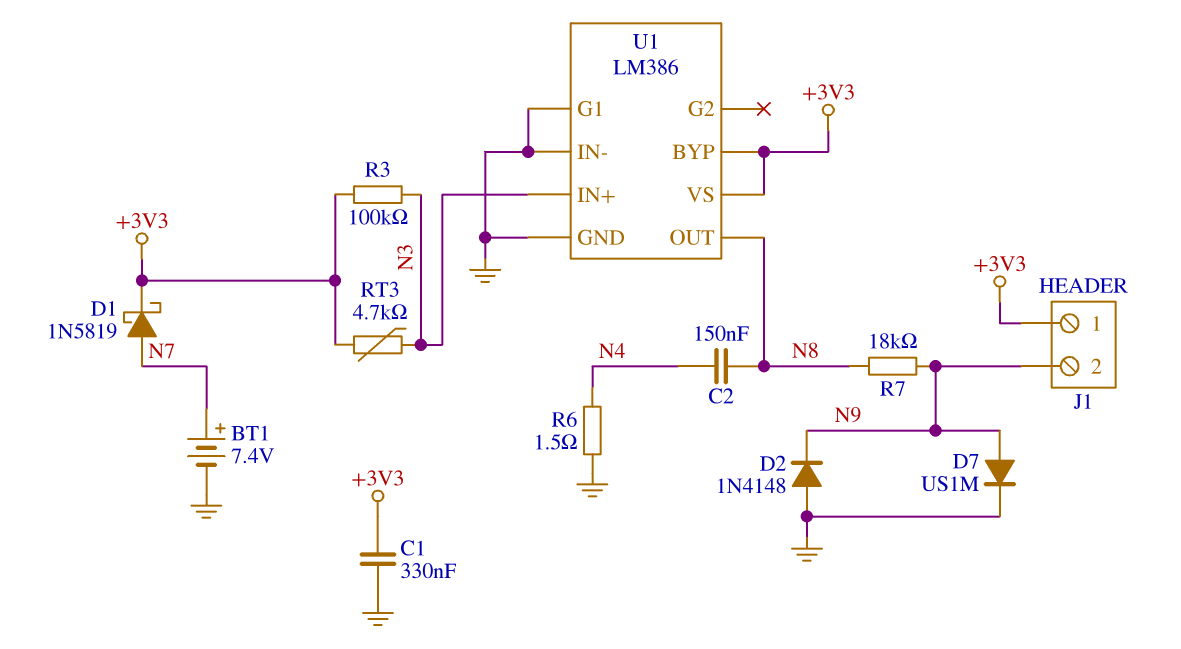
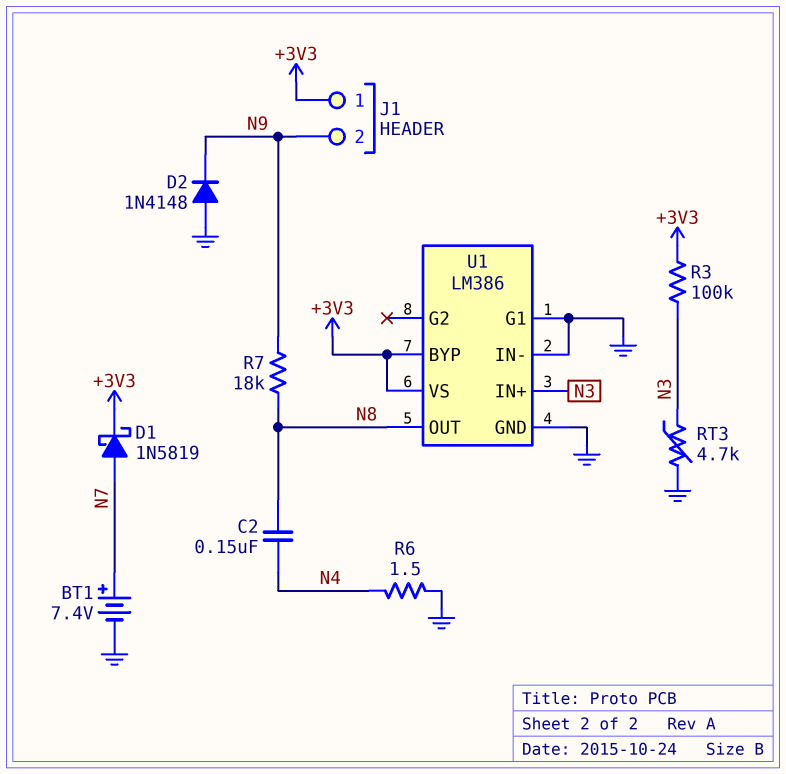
C1: 330nF (+3V3, GND) -> none
D7: diode US1M (A N9, K GND) -> none
RT3: 4.7k (+3V3, N3) -> 4.7k (GND, N3)

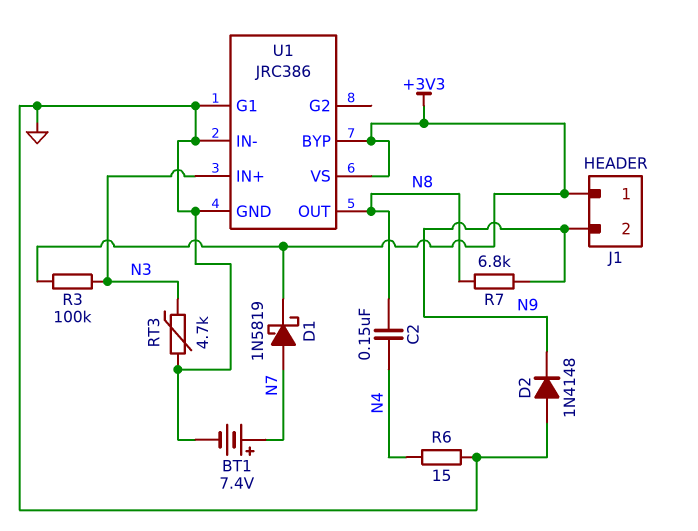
R6: 1.5 (GND, N4) -> 15 (GND, N4)
R7: 18k (N8, N9) -> 6.8k (N8, N9)
U1: LM386 -> JRC386

